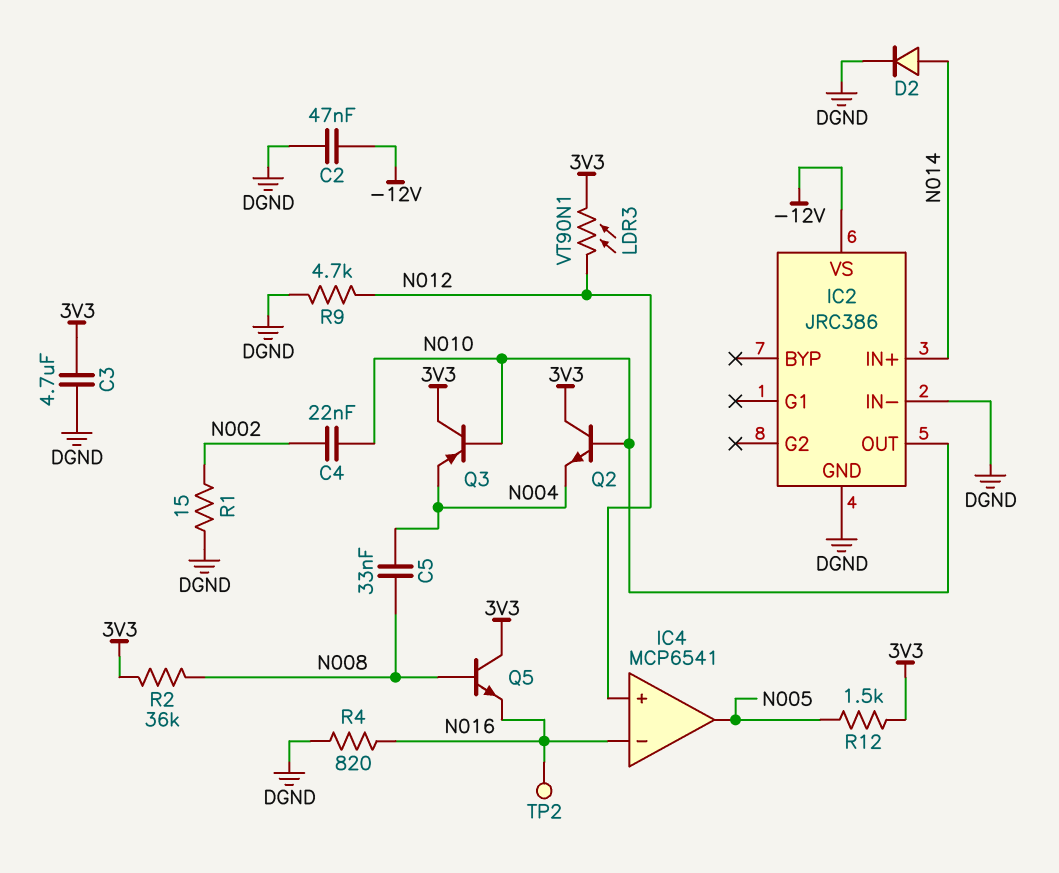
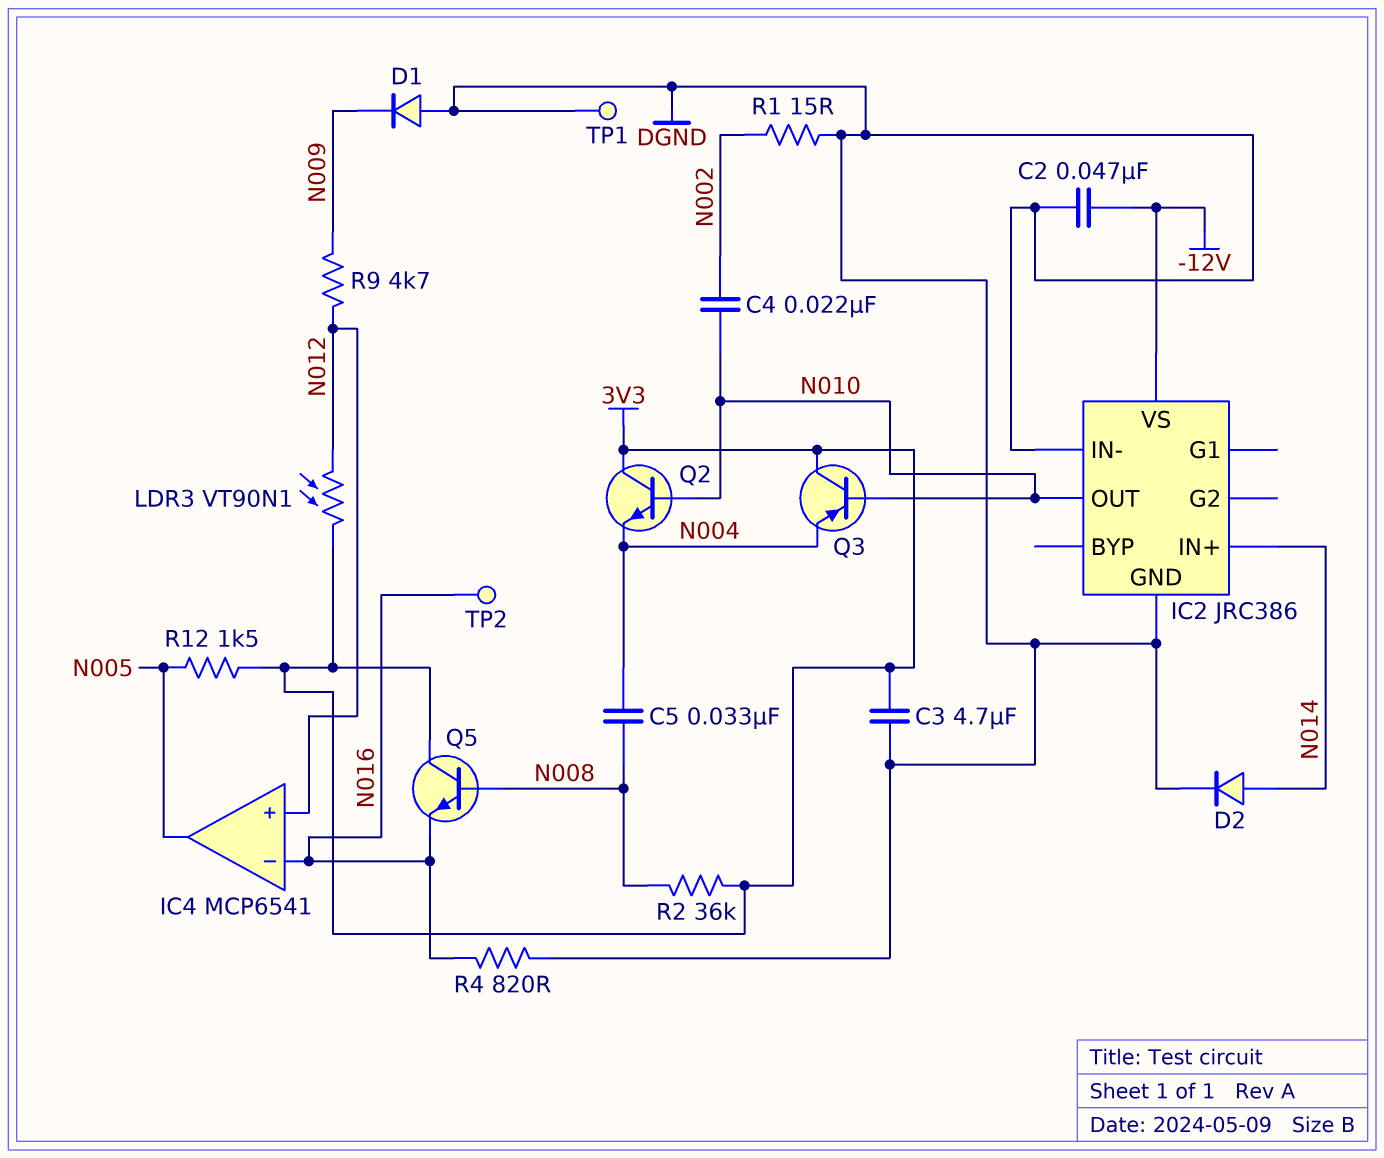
D1: none -> diode (A DGND, K N009)
R9: 4.7k (DGND, N012) -> 4.7k (N009, N012)
TP1: none -> test point (DGND)

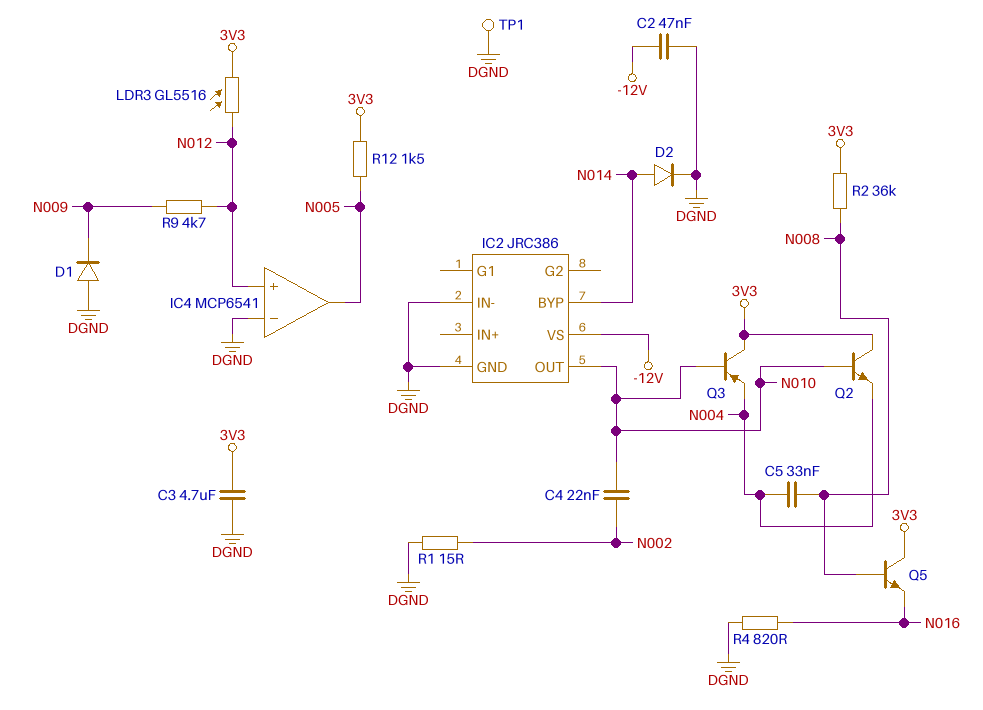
IC2 pin BYP: none -> N014
IC2 pin IN+: N014 -> none
IC4 pin in-: N016 -> DGND
LDR3: VT90N1 (3V3, N012) -> GL5516 (3V3, N012)
TP2: test point (N016) -> none

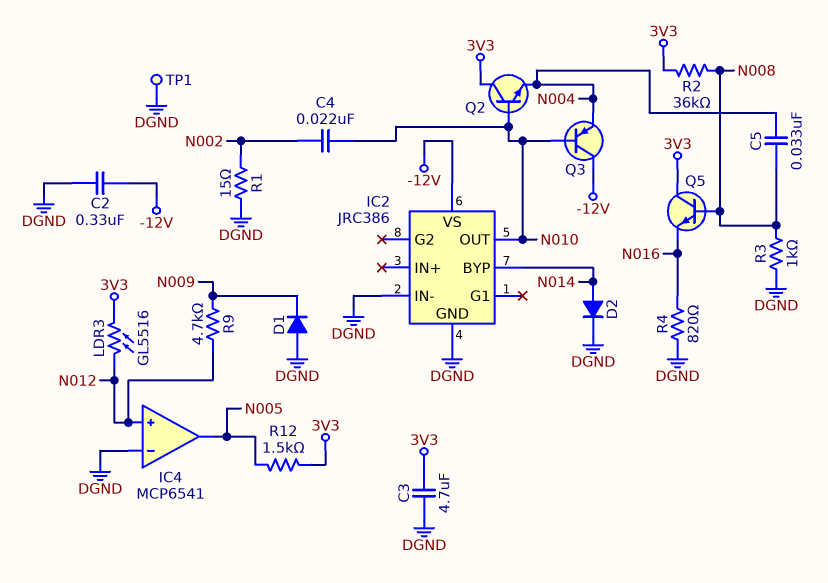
C2: 47nF (-12V, DGND) -> 330nF (-12V, DGND)
Q3: PNP (B N010, C 3V3, E N004) -> PNP (B N010, C -12V, E N004)
R3: none -> 1k (DGND, N008)

